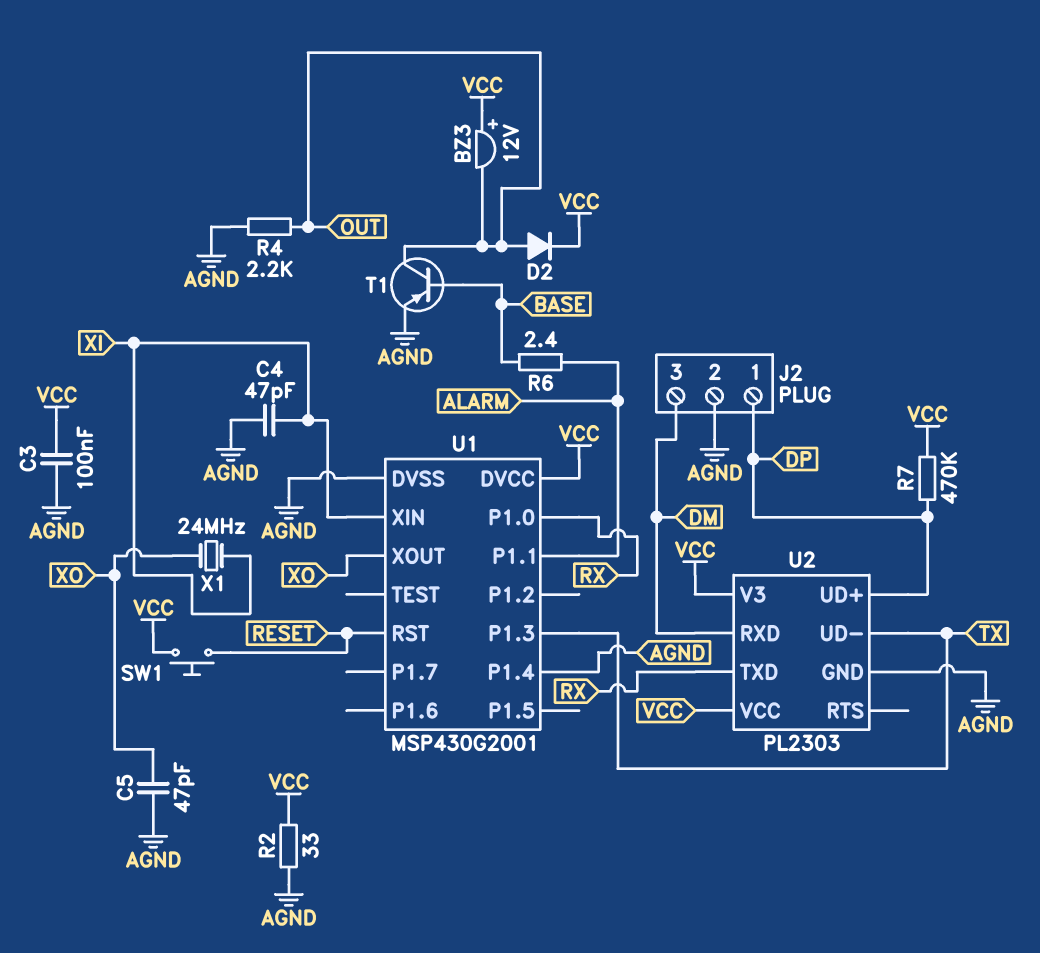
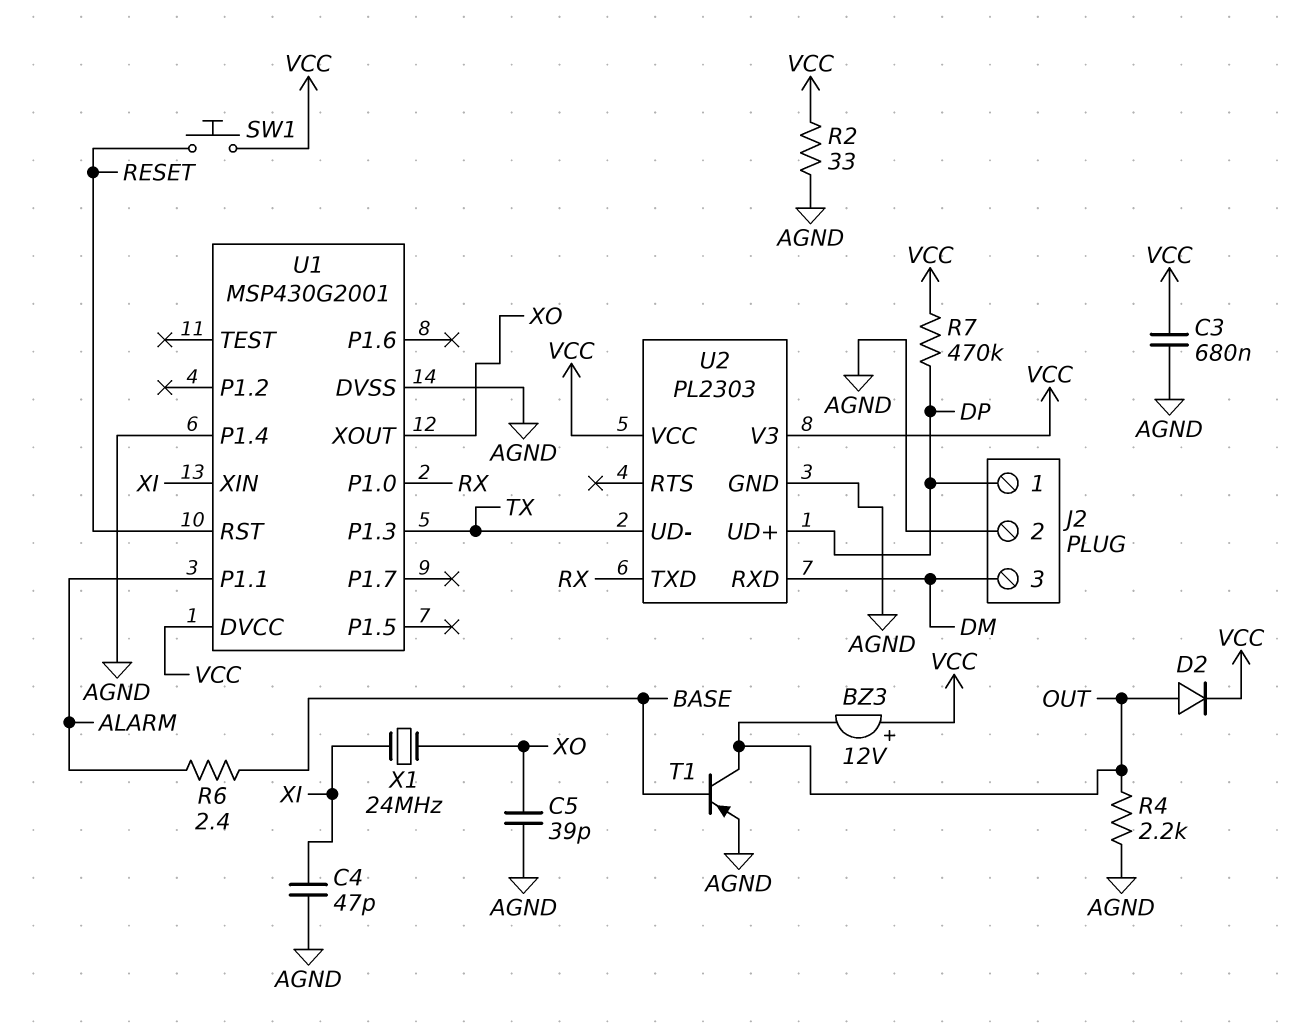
C3: 100nF (AGND, VCC) -> 680nF (AGND, VCC)
C5: 47pF (AGND, XO) -> 39pF (AGND, XO)

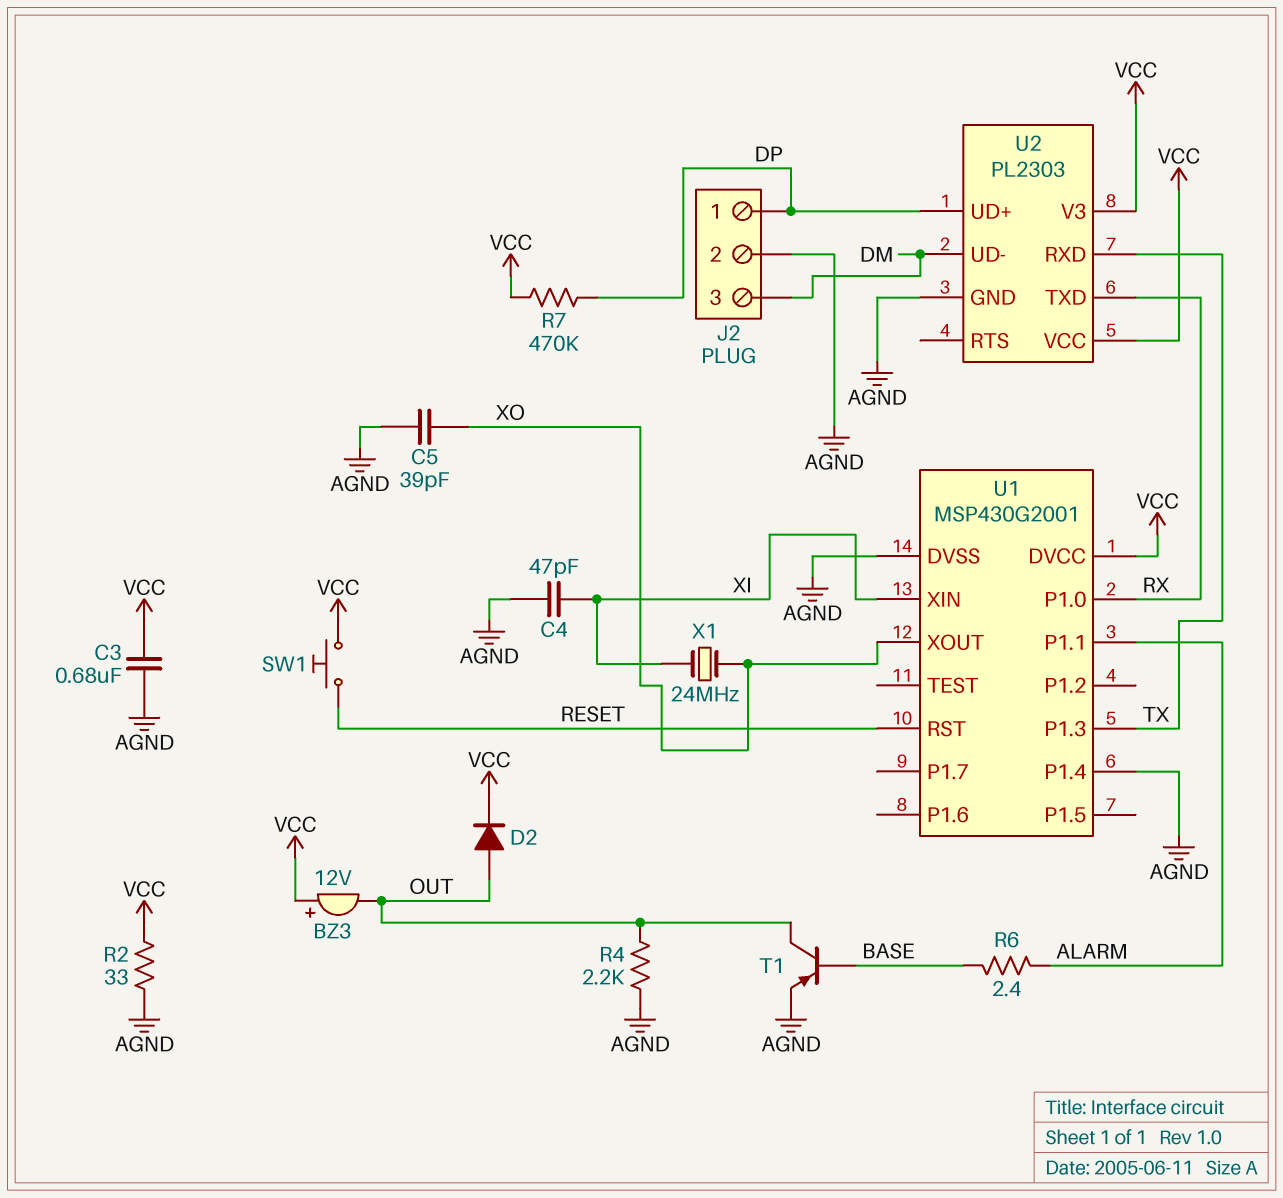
U2 pin RXD: DM -> TX
U2 pin UD-: TX -> DM

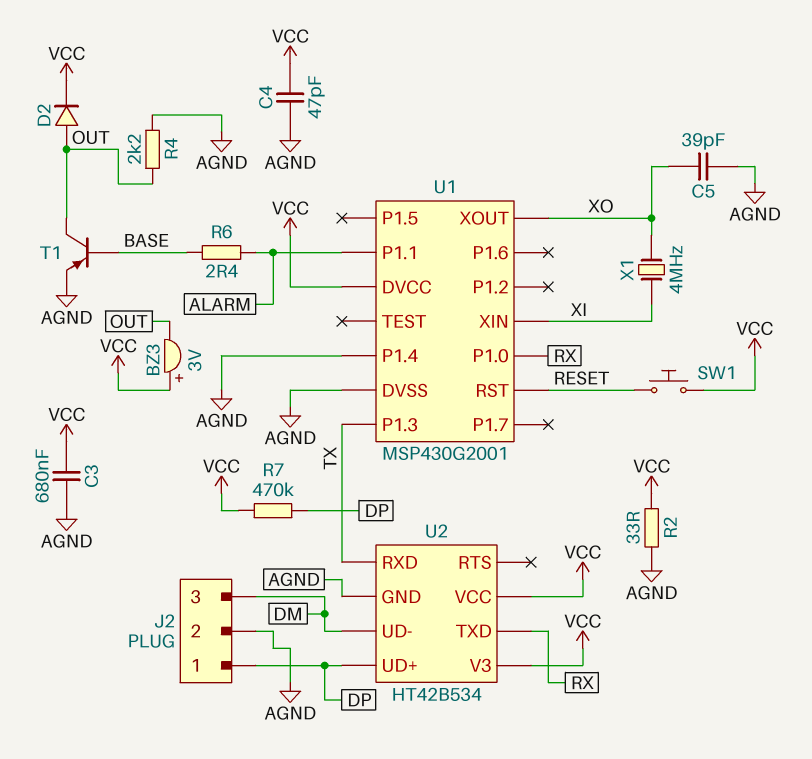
BZ3: buzzer 12V (plus VCC, minus OUT) -> buzzer 3V (plus VCC, minus OUT)
C4: 47pF (AGND, XI) -> 47pF (AGND, VCC)
U2: PL2303 -> HT42B534
X1: 24MHz (XI, XO) -> 4MHz (XI, XO)

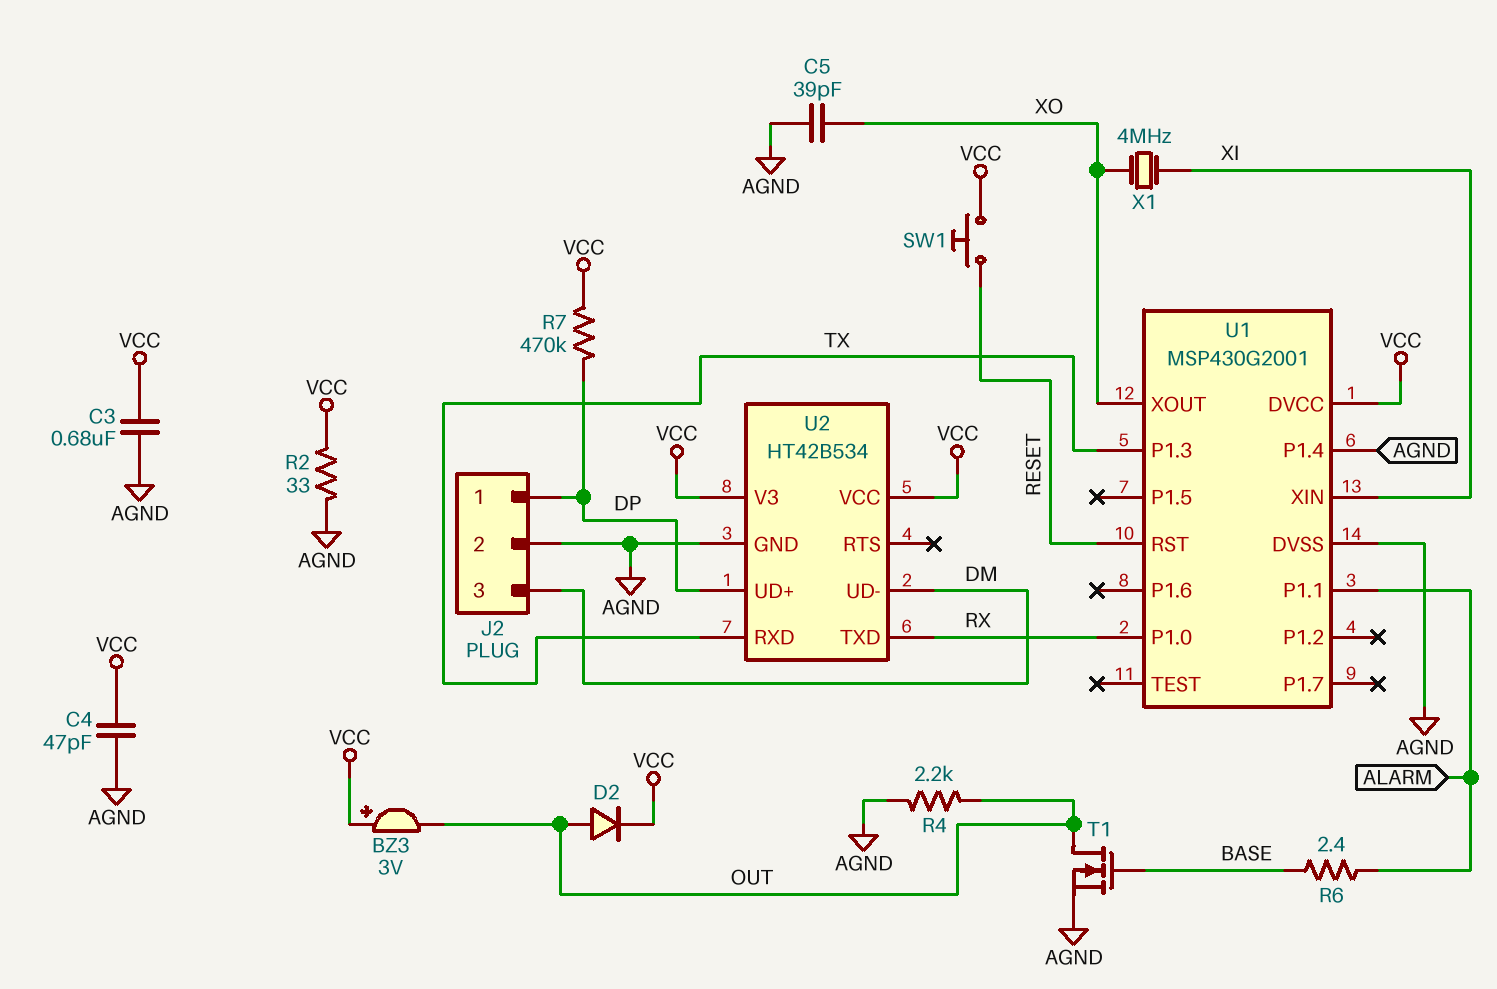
T1: PNP (B BASE, C OUT, E AGND) -> NMOS (G BASE, D OUT, S AGND)

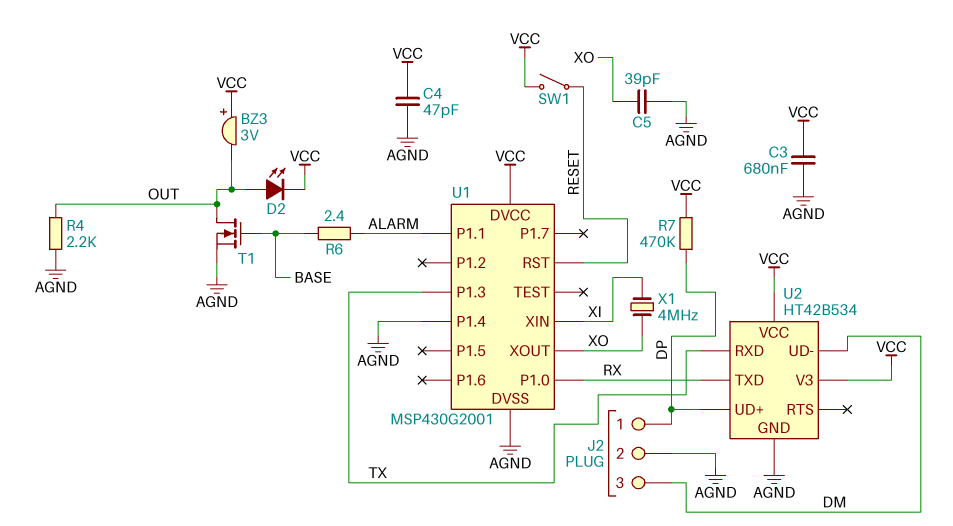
D2: diode (A OUT, K VCC) -> LED (A OUT, K VCC)
R2: 33 (AGND, VCC) -> none
SW1: button (RESET, VCC) -> switch (RESET, VCC)

